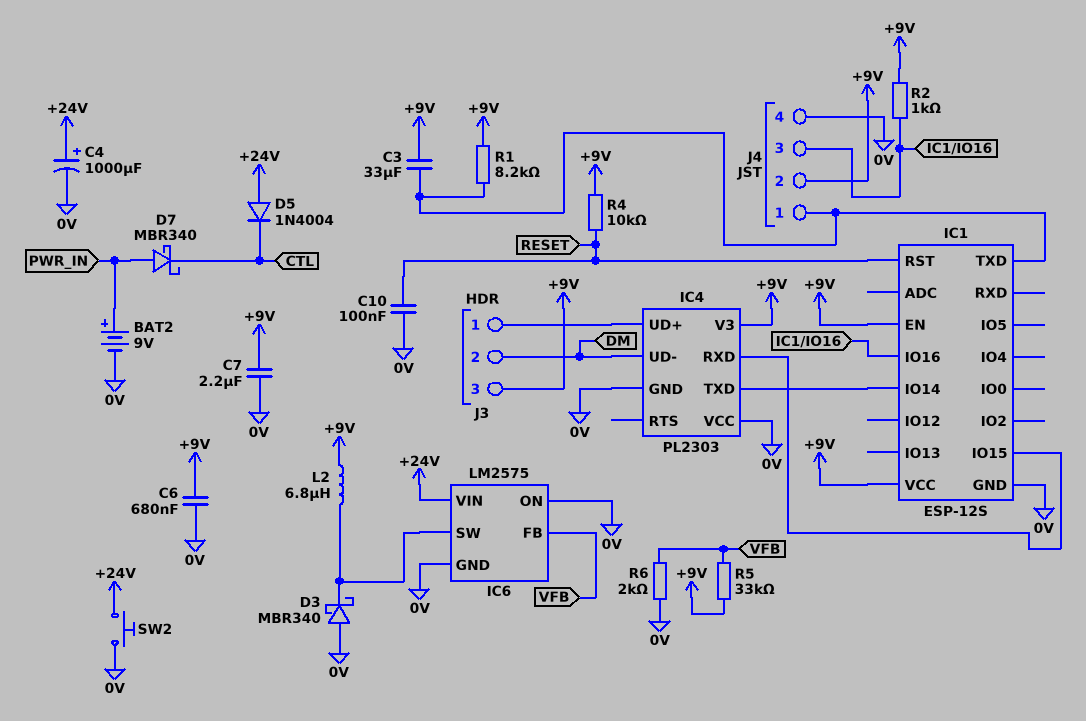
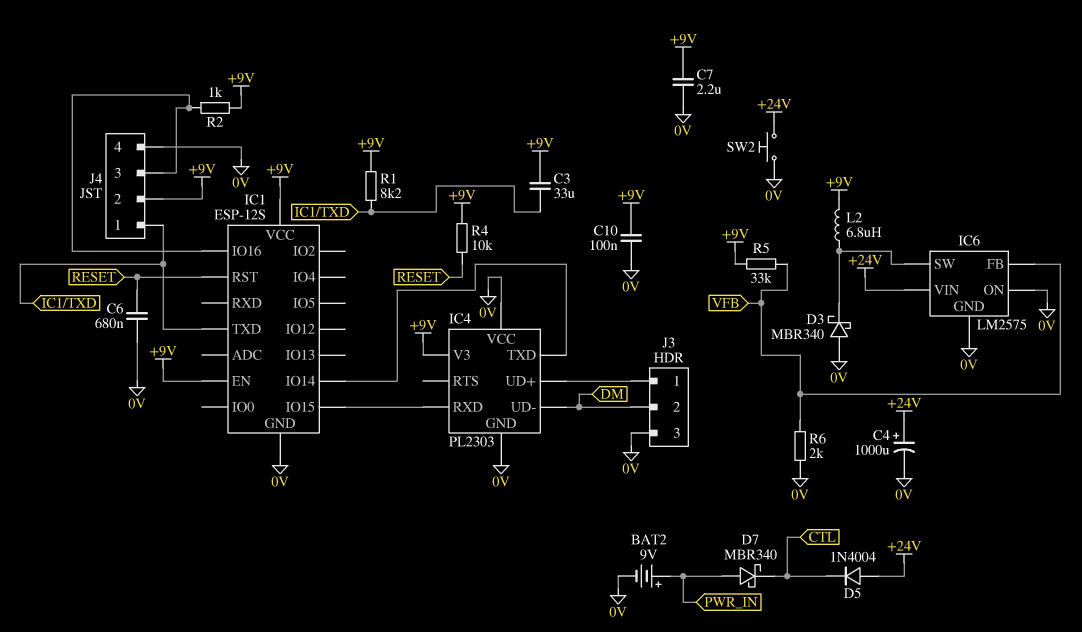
C6: 680nF (+9V, 0V) -> 680nF (0V, RESET)
C10: 100nF (0V, RESET) -> 100nF (+9V, 0V)
J3 pin 3: +9V -> 0V

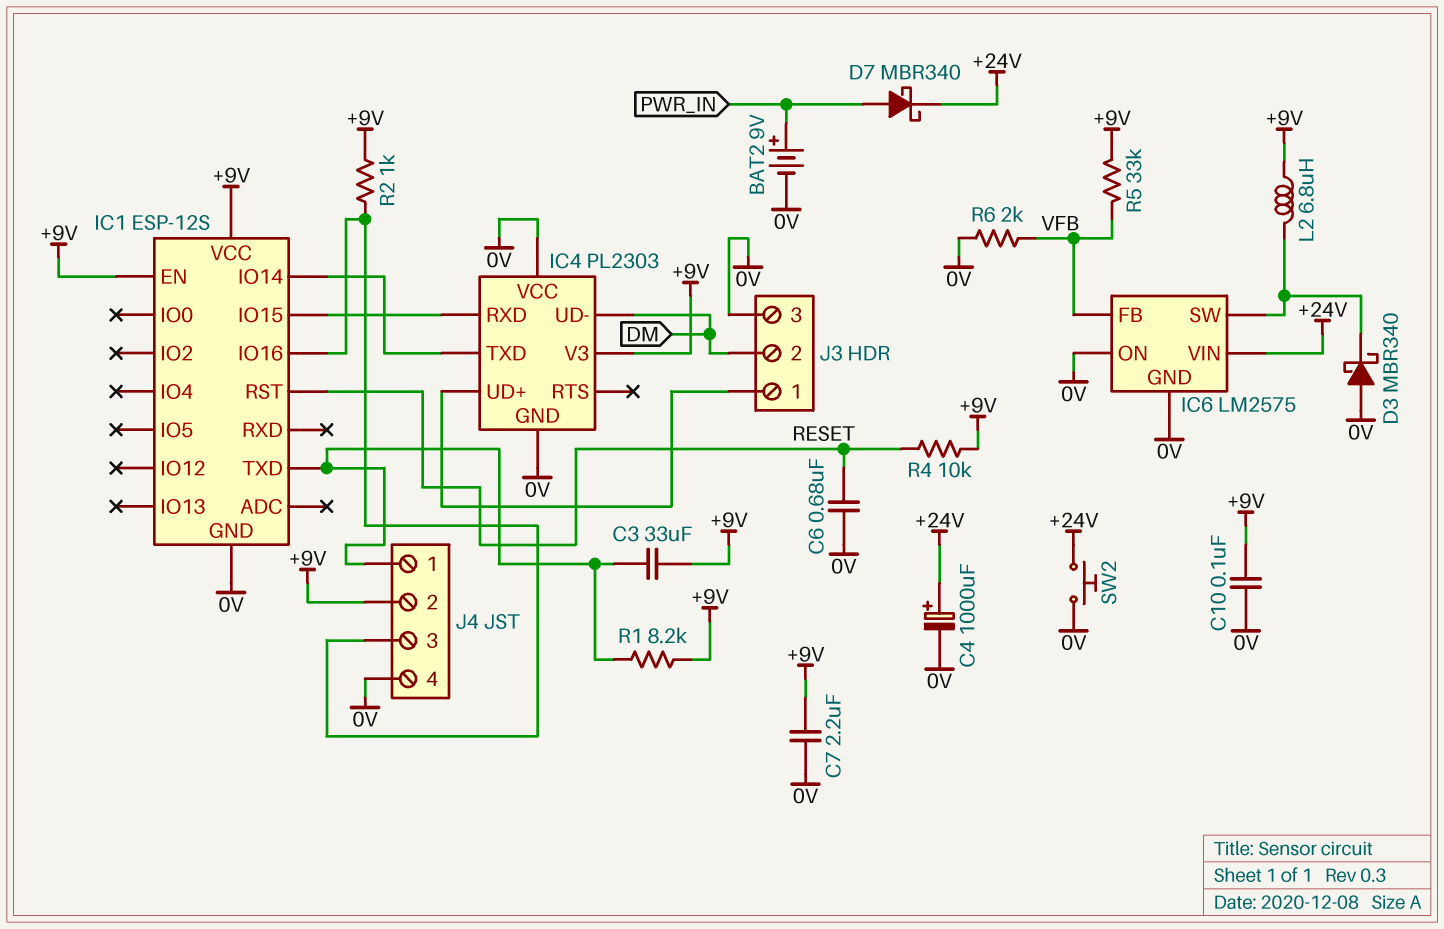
D5: diode 1N4004 (A +24V, K CTL) -> none
D7: schottky MBR340 (A PWR_IN, K CTL) -> schottky MBR340 (A PWR_IN, K +24V)

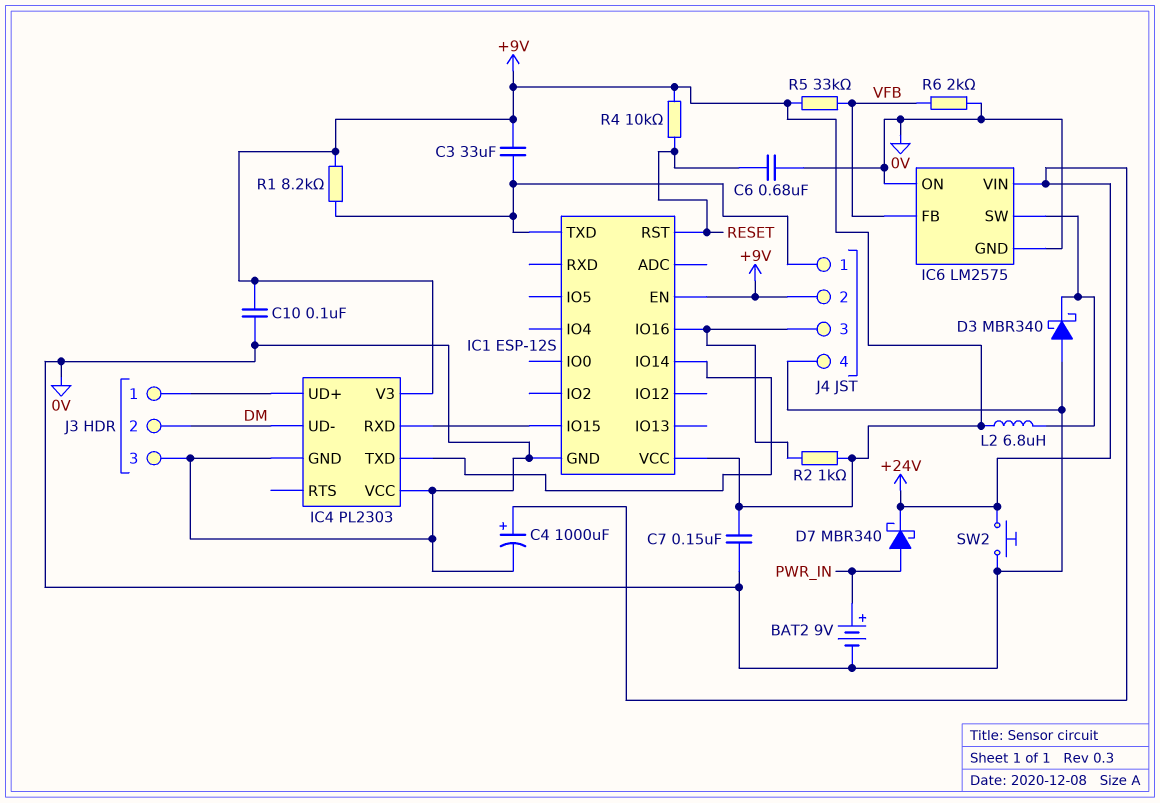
C7: 2.2uF (+9V, 0V) -> 150nF (+9V, 0V)

